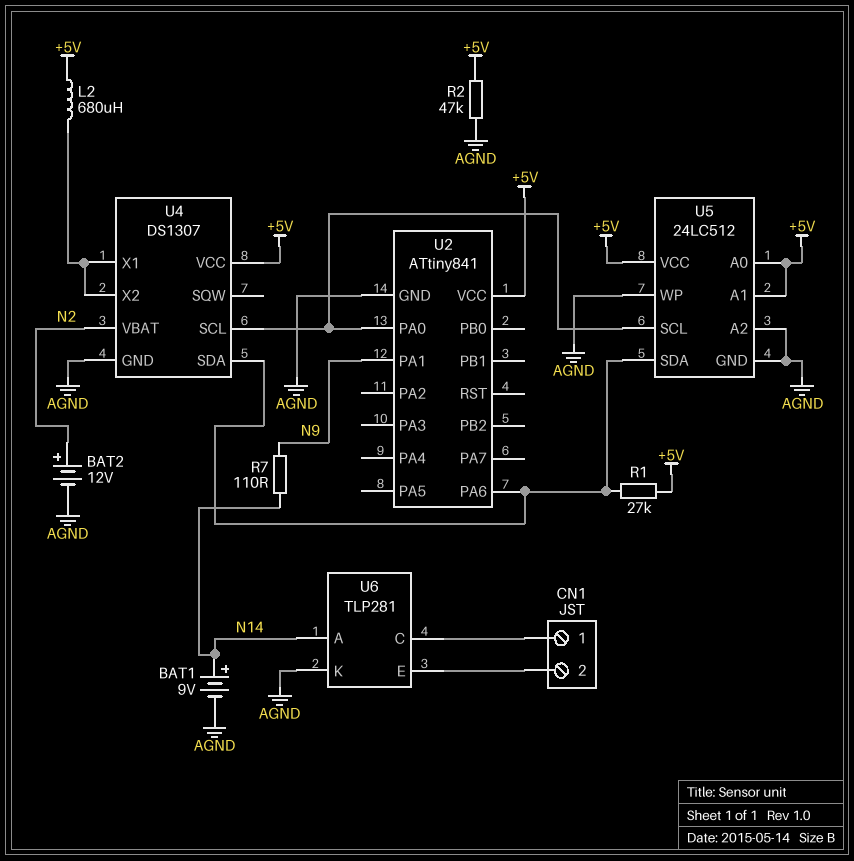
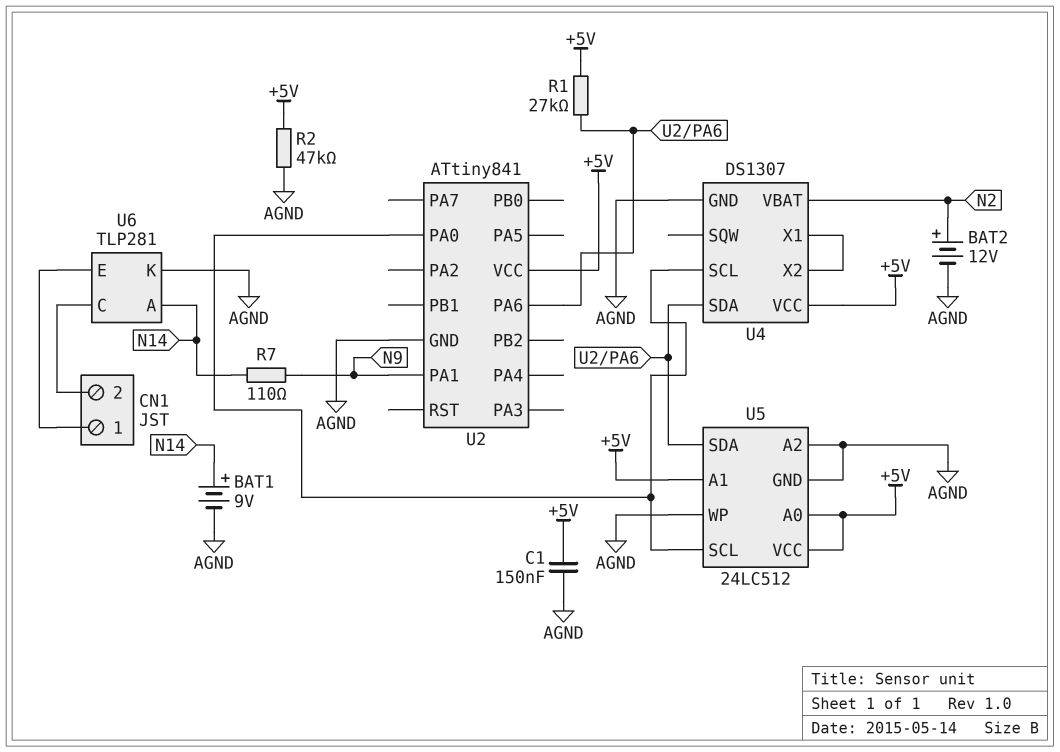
C1: none -> 150nF (+5V, AGND)
L2: 680uH (+5V, U4/X1) -> none
U6 pin C: CN1/1 -> CN1/2
U6 pin E: CN1/2 -> CN1/1

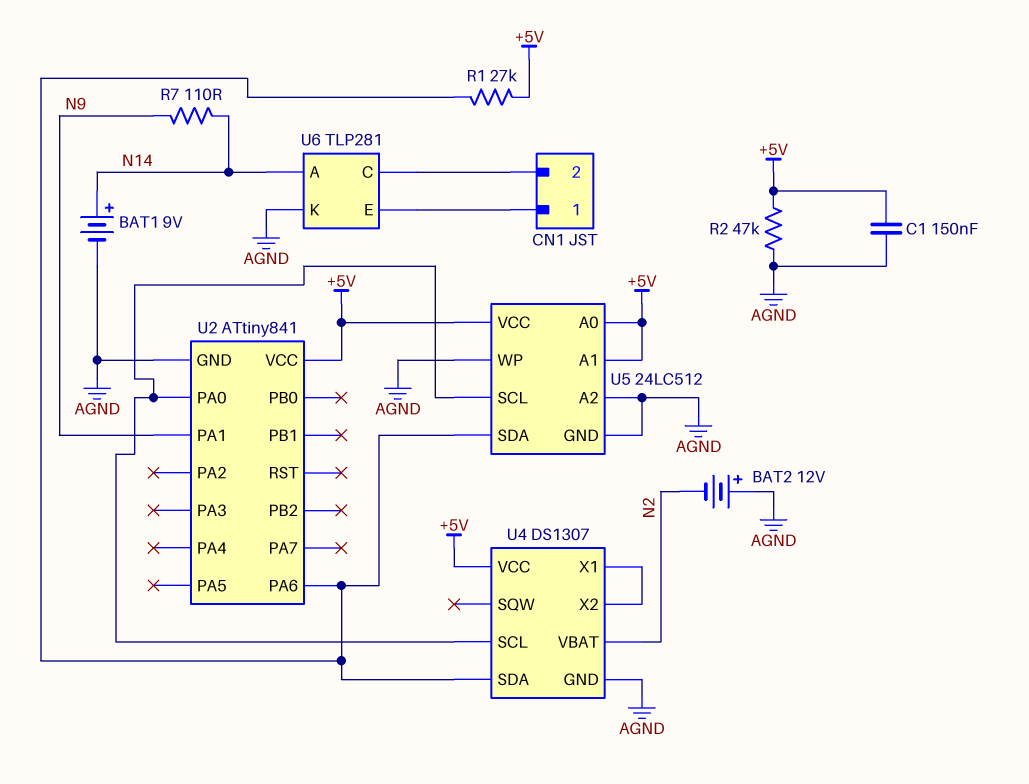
BAT2: 12V (plus N2, minus AGND) -> 12V (plus AGND, minus N2)

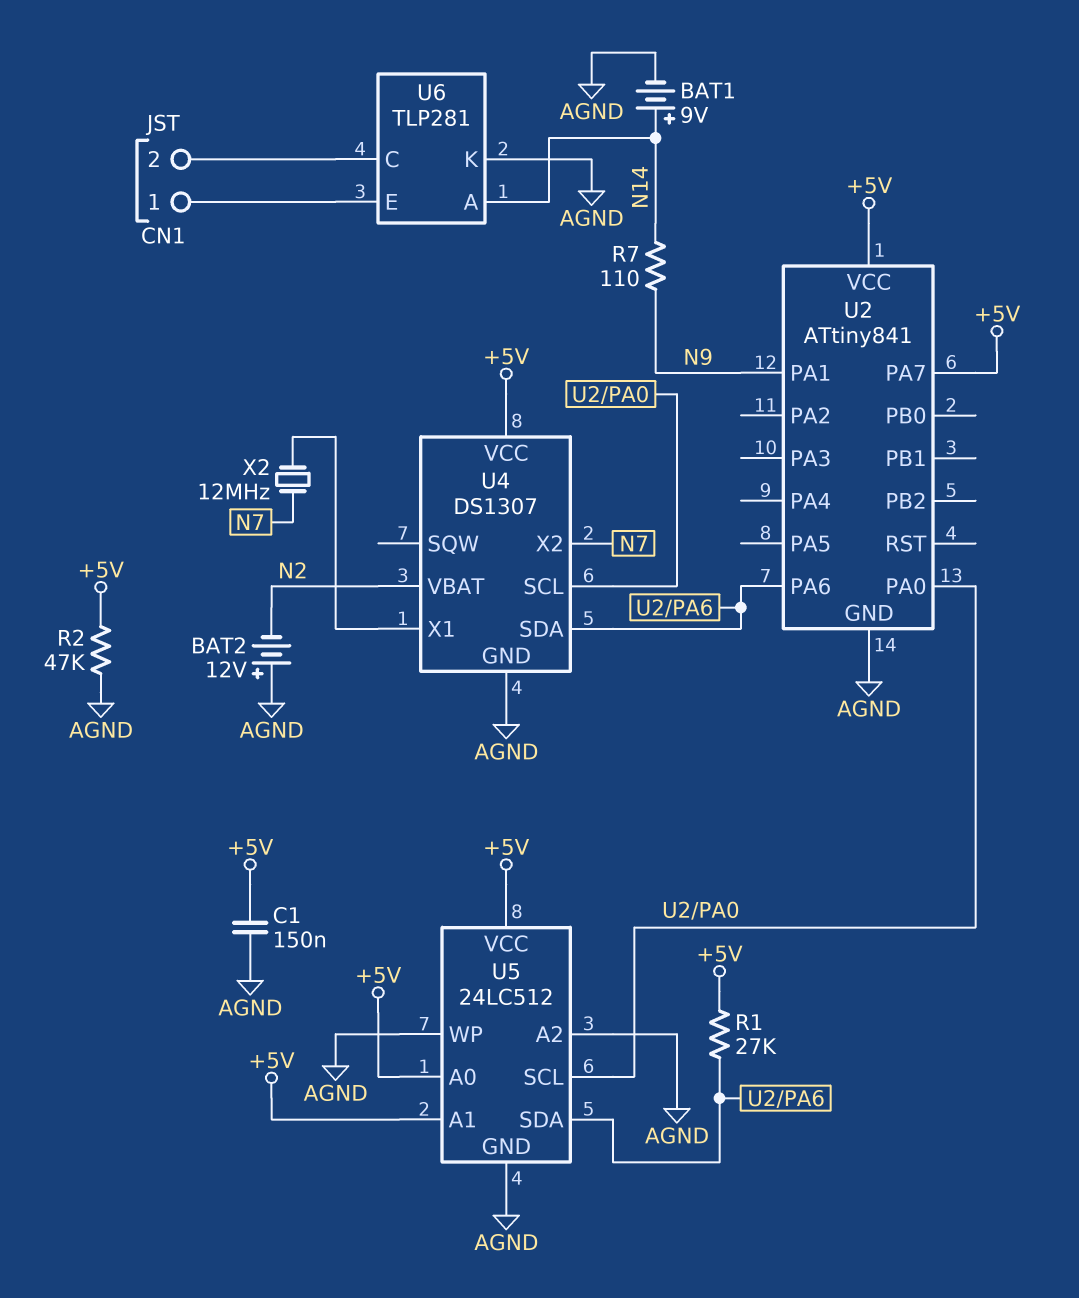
U2 pin PA7: none -> +5V
U4 pin X2: U4/X1 -> N7
X2: none -> 12MHz (N7, U4/X1)

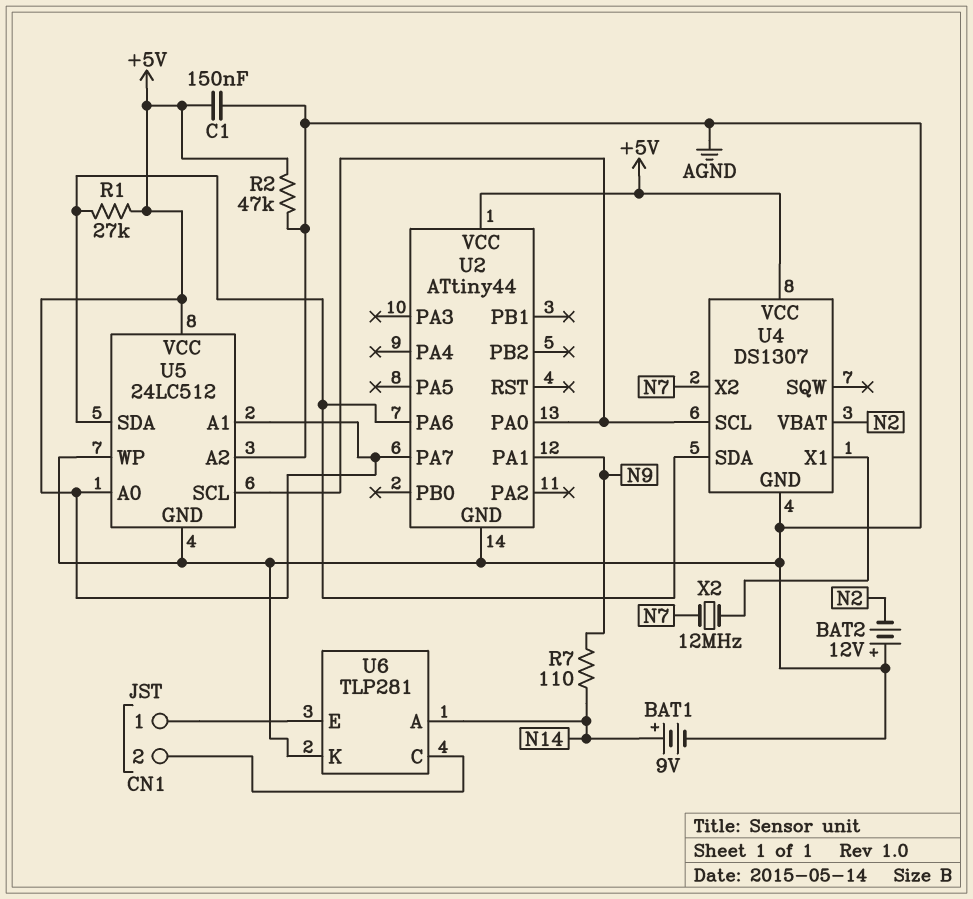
U2: ATtiny841 -> ATtiny44

